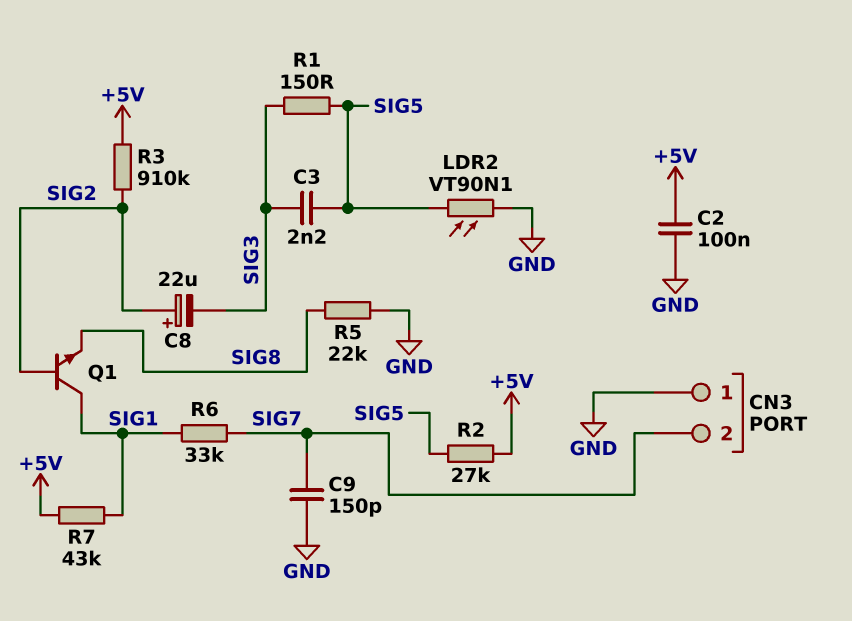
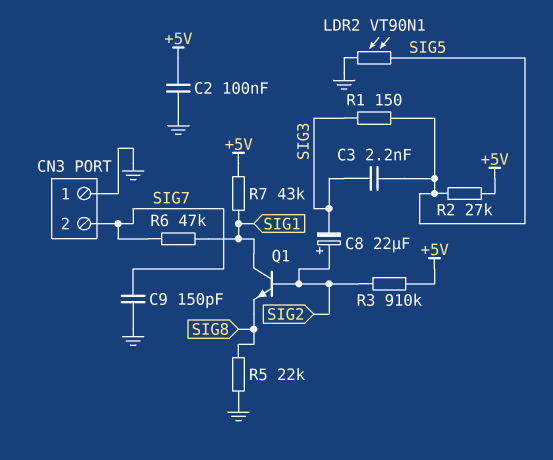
R6: 33k (SIG1, SIG7) -> 47k (SIG1, SIG7)

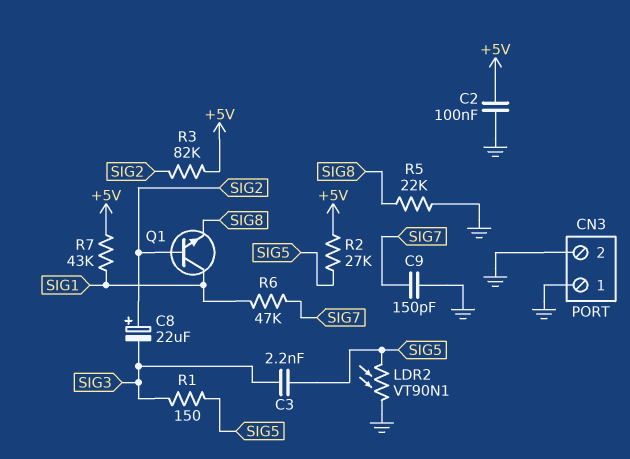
CN3 pin 2: SIG7 -> GND
R3: 910k (+5V, SIG2) -> 82k (+5V, SIG2)

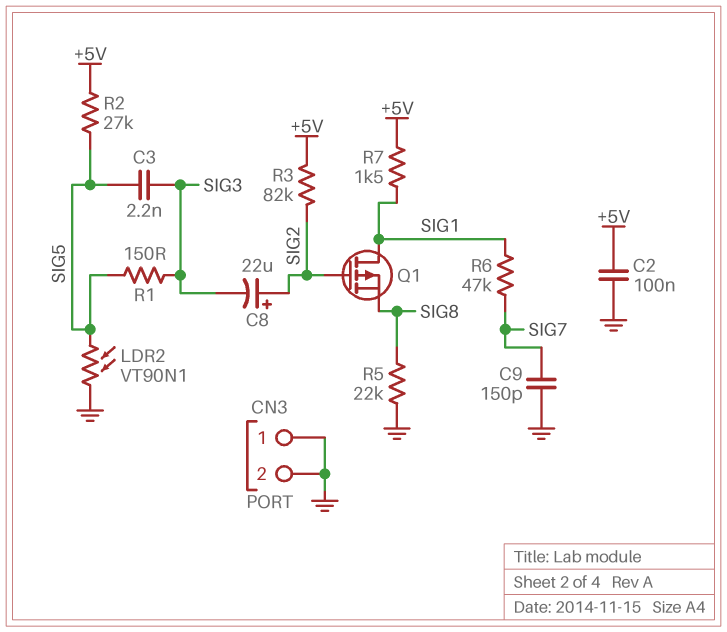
Q1: NPN (B SIG2, C SIG1, E SIG8) -> PMOS (G SIG2, D SIG1, S SIG8)
R7: 43k (+5V, SIG1) -> 1.5k (+5V, SIG1)

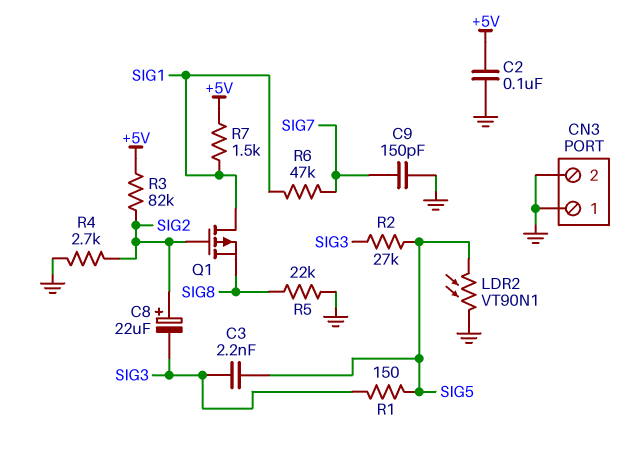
R2: 27k (+5V, SIG5) -> 27k (SIG3, SIG5)
R4: none -> 2.7k (GND, SIG2)

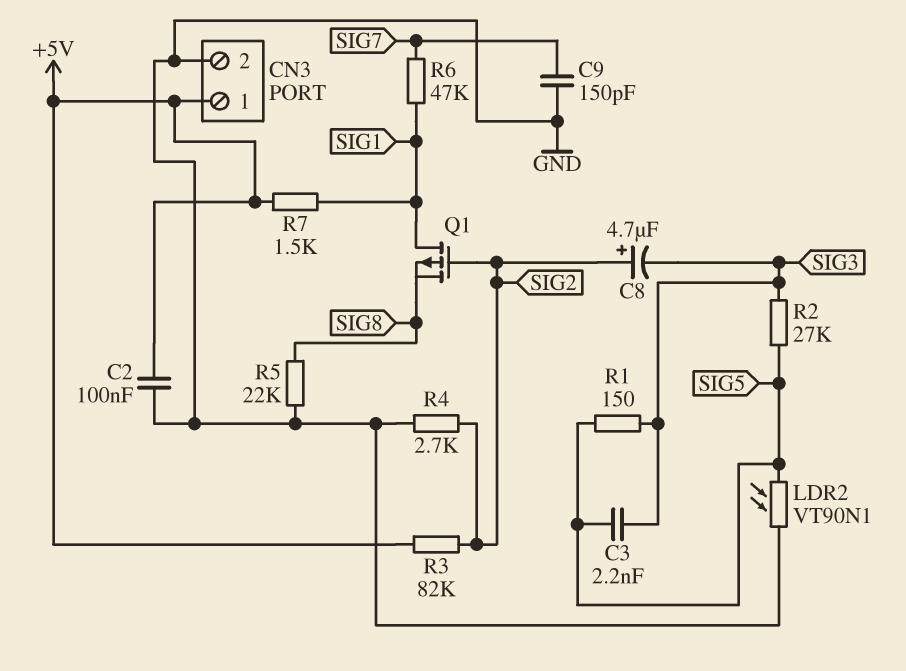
C8: 22uF (plus SIG2, minus SIG3) -> 4.7uF (plus SIG2, minus SIG3)
CN3 pin 1: GND -> +5V

